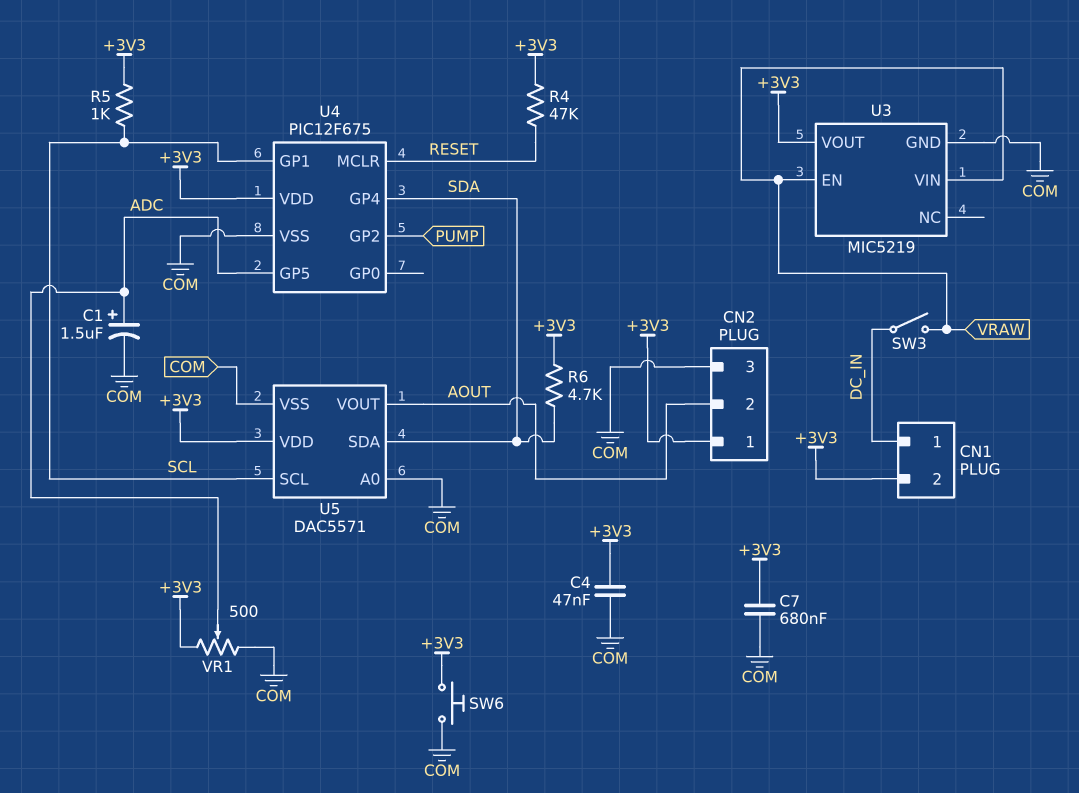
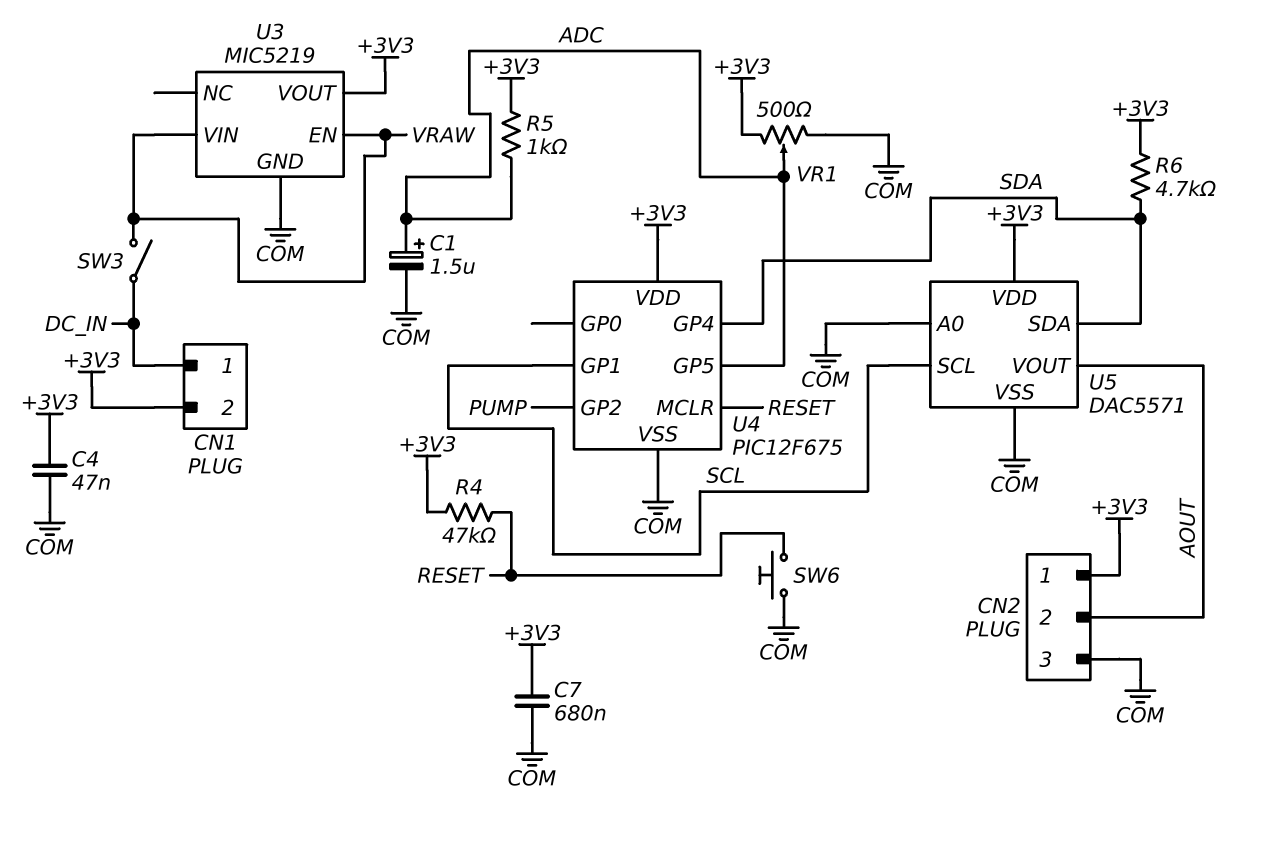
R5: 1k (+3V3, SCL) -> 1k (+3V3, ADC)
SW6: button (+3V3, COM) -> button (COM, RESET)

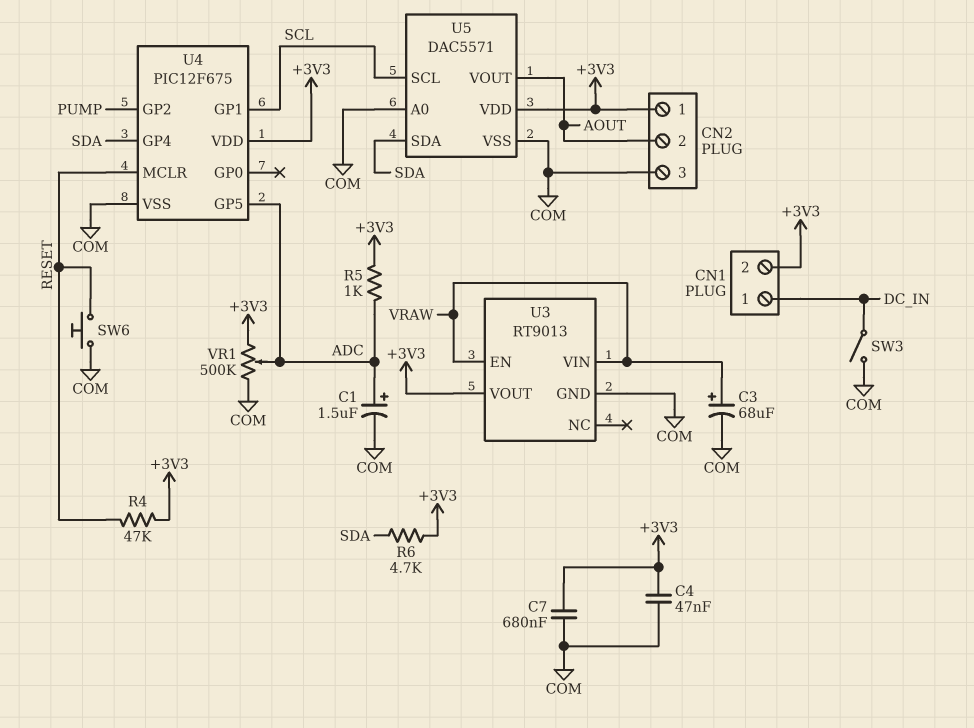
C3: none -> 68uF (plus VRAW, minus COM)
SW3: switch (DC_IN, VRAW) -> switch (COM, DC_IN)
U3: MIC5219 -> RT9013
VR1: 500 (+3V3, COM, wiper ADC) -> 500k (+3V3, COM, wiper ADC)

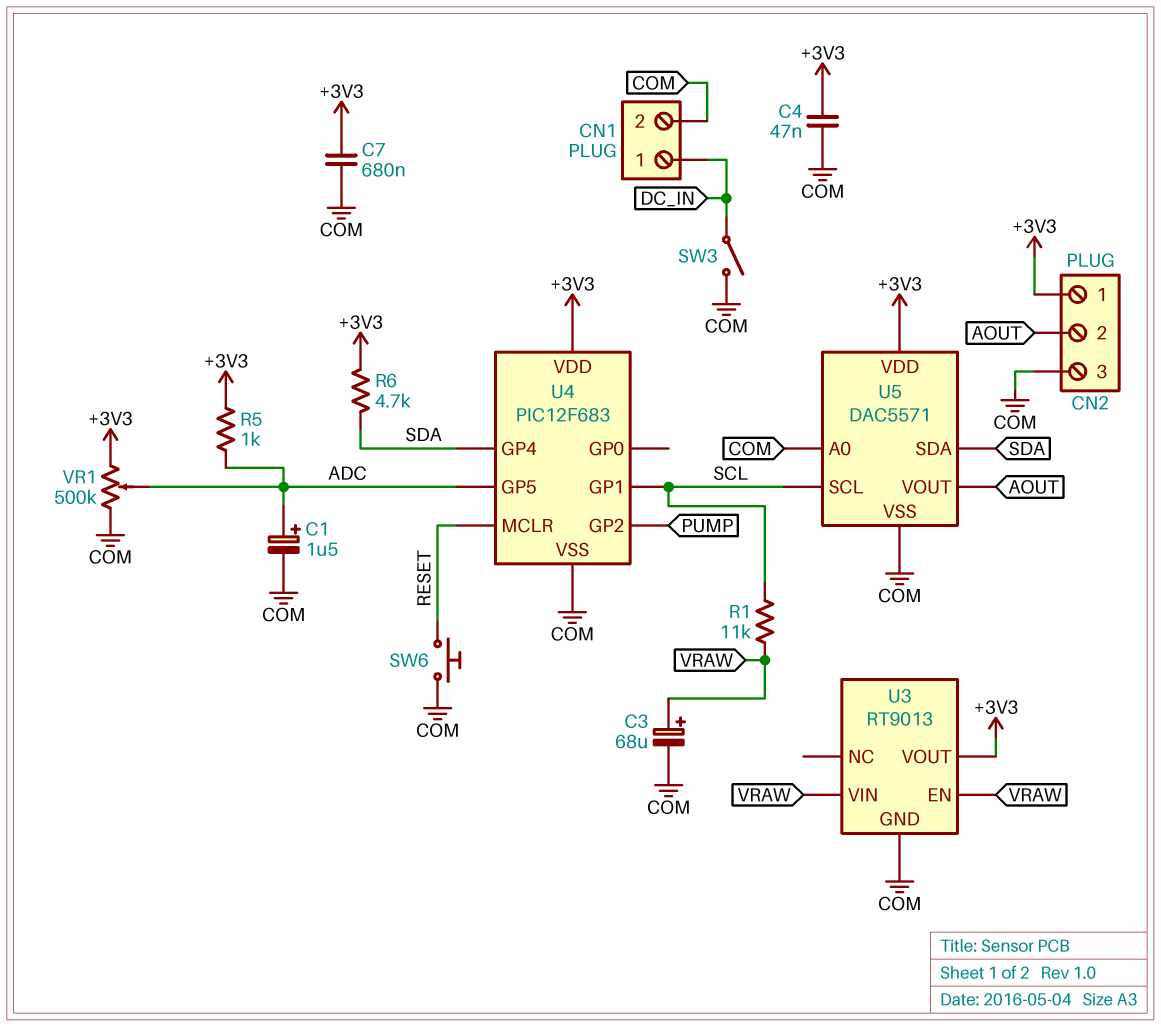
CN1 pin 2: +3V3 -> COM
R1: none -> 11k (SCL, VRAW)
R4: 47k (+3V3, RESET) -> none
U4: PIC12F675 -> PIC12F683

